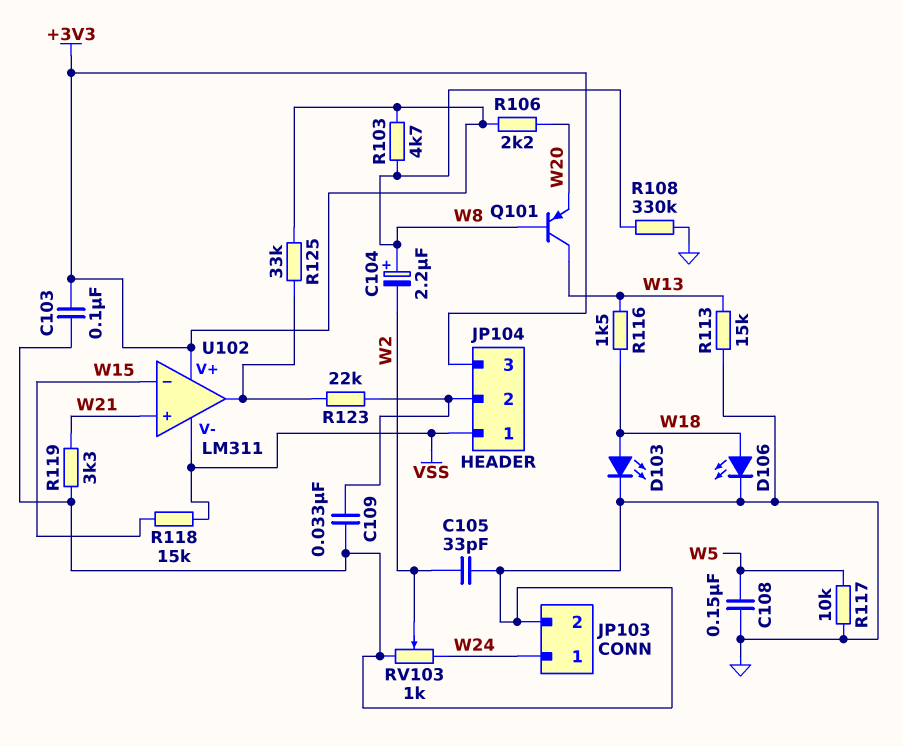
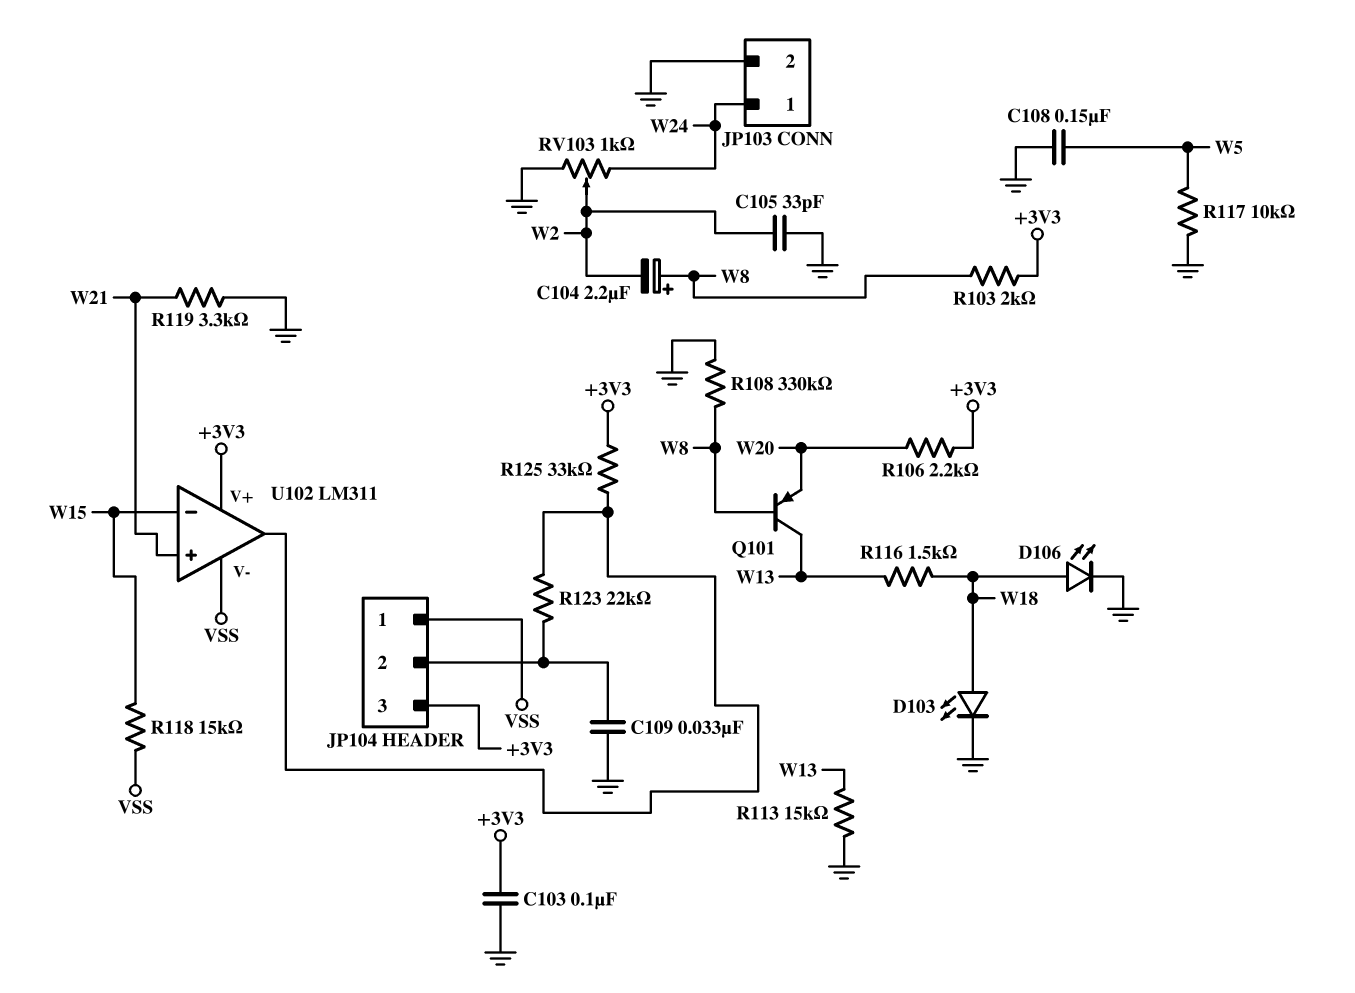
R103: 4.7k (+3V3, W8) -> 2k (+3V3, W8)

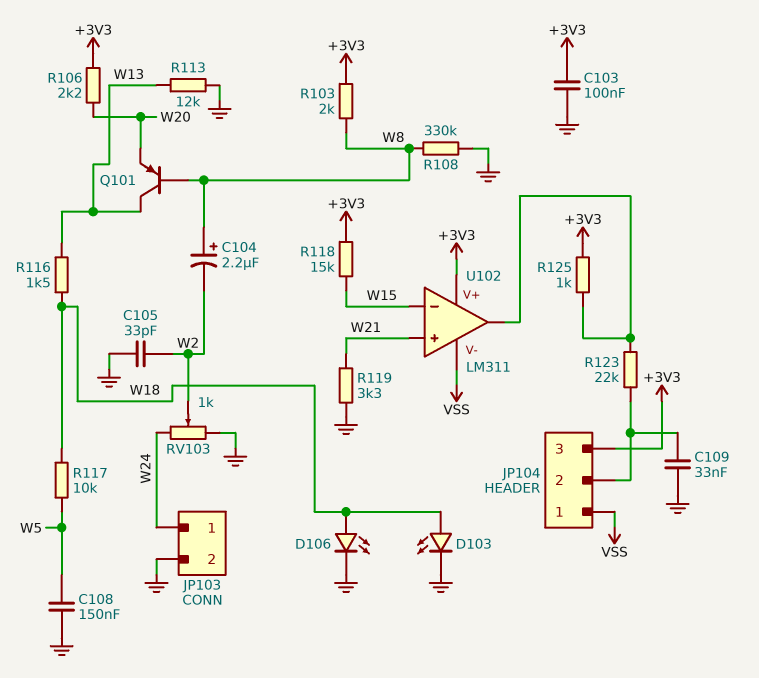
R113: 15k (GND, W13) -> 12k (GND, W13)
R117: 10k (GND, W5) -> 10k (W5, W18)
R118: 15k (VSS, W15) -> 15k (+3V3, W15)
R125: 33k (+3V3, U102/out) -> 1k (+3V3, U102/out)

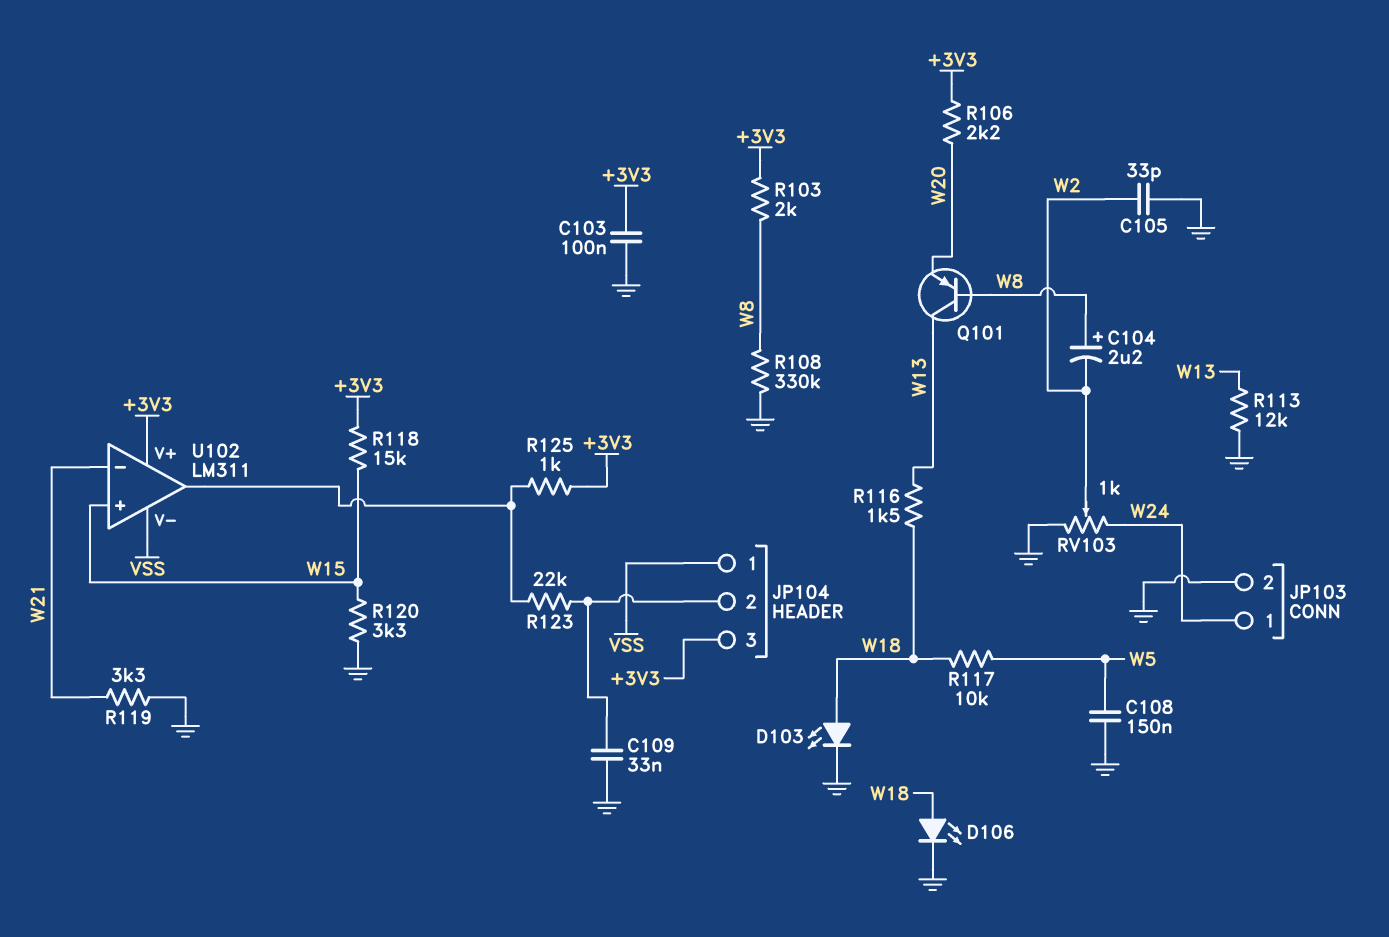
R120: none -> 3.3k (GND, W15)
U102 pin in+: W21 -> W15
U102 pin in-: W15 -> W21

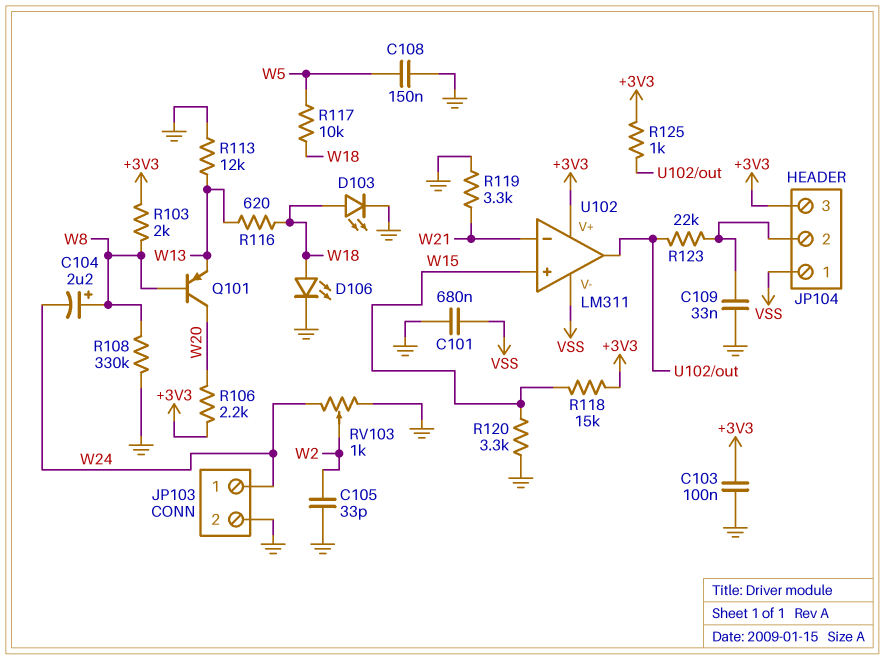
C101: none -> 680nF (GND, VSS)
C104: 2.2uF (plus W8, minus W2) -> 2.2uF (plus W8, minus W24)
Q101: PNP (B W8, C W13, E W20) -> PNP (B W8, C W20, E W13)
R116: 1.5k (W13, W18) -> 620 (W13, W18)

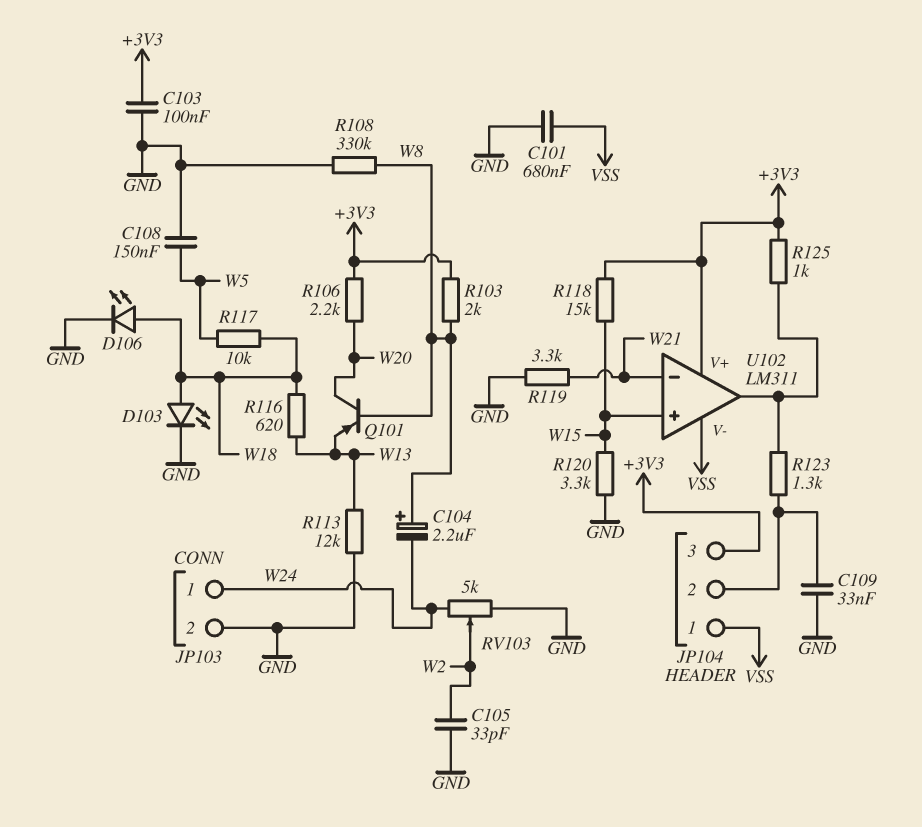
R123: 22k (JP104/2, U102/out) -> 1.3k (JP104/2, U102/out)
RV103: 1k (GND, W24, wiper W2) -> 5k (GND, W24, wiper W2)

